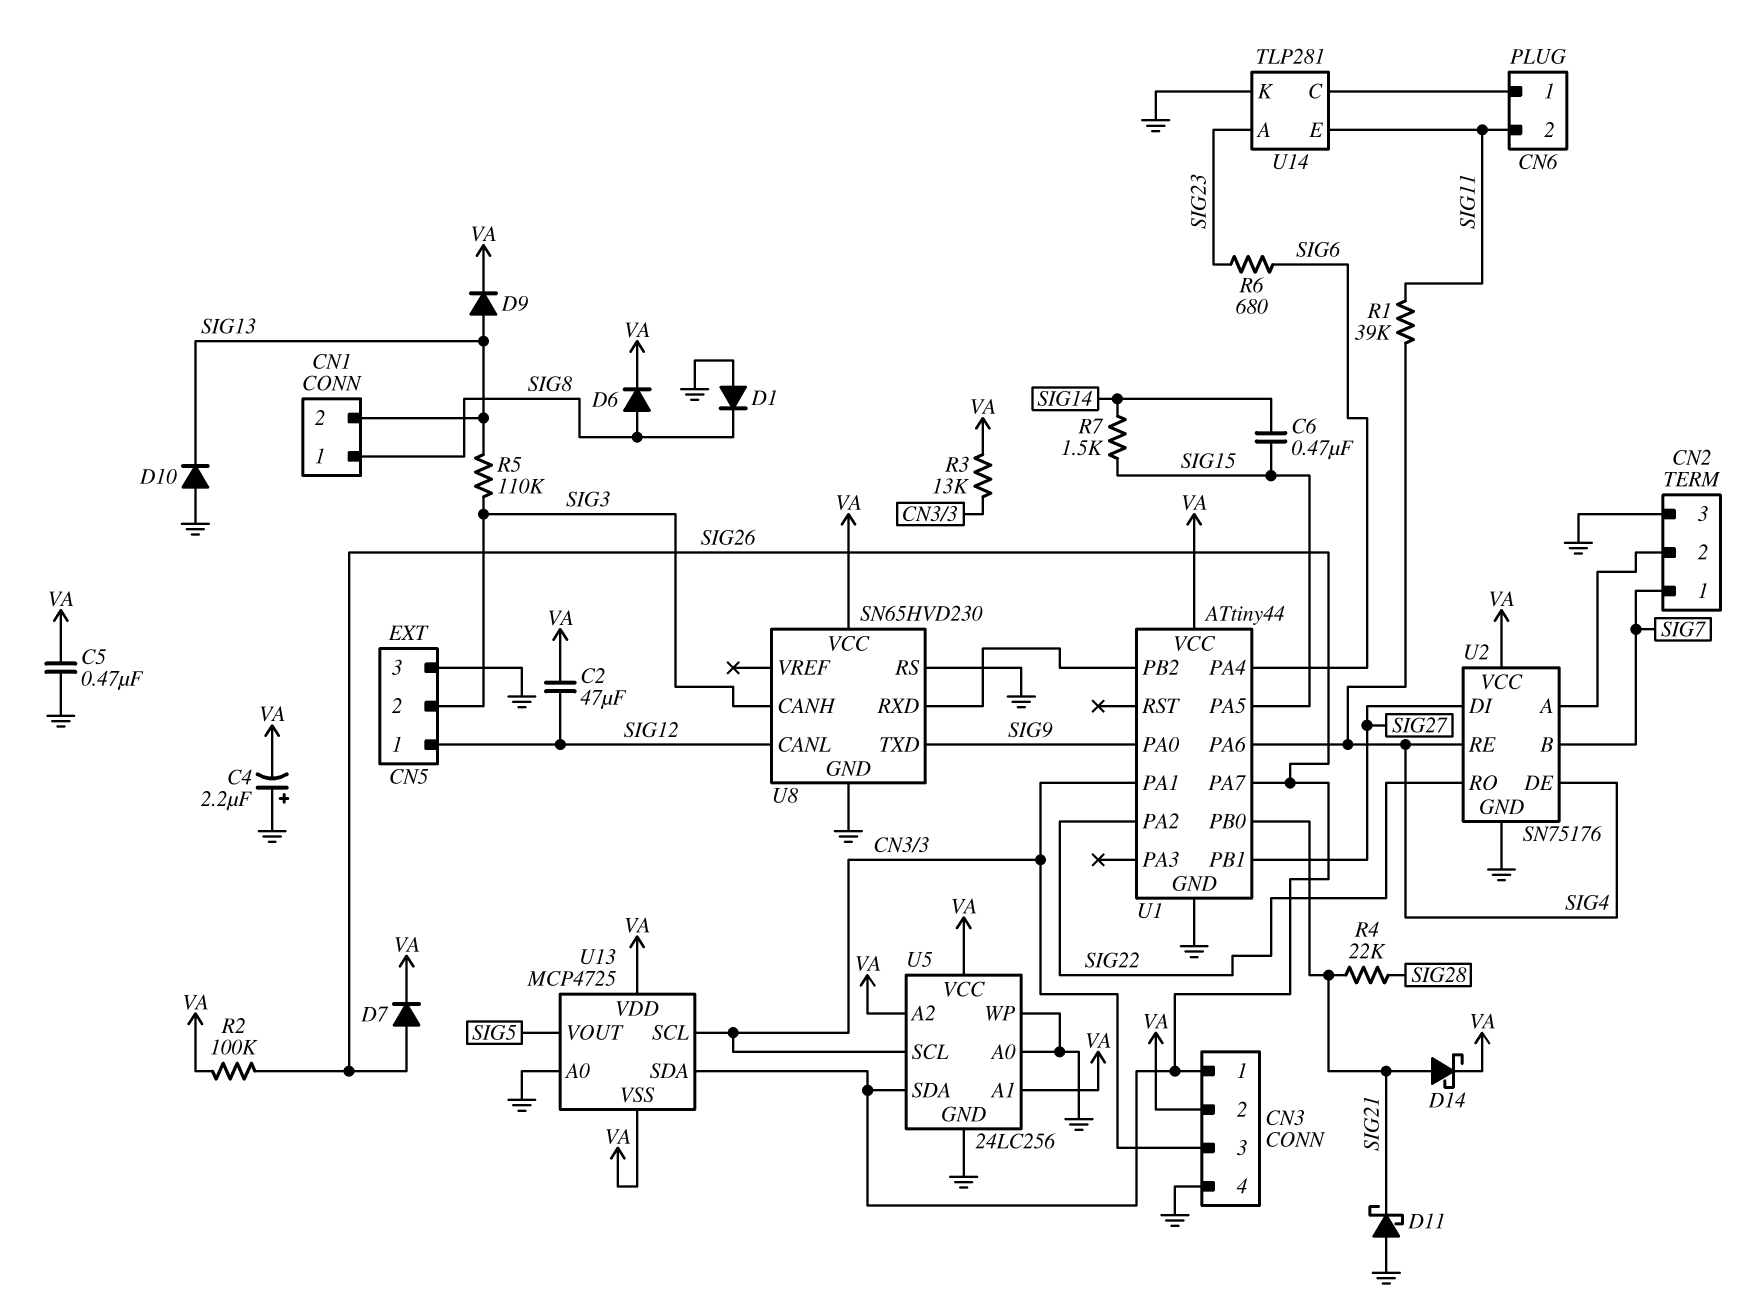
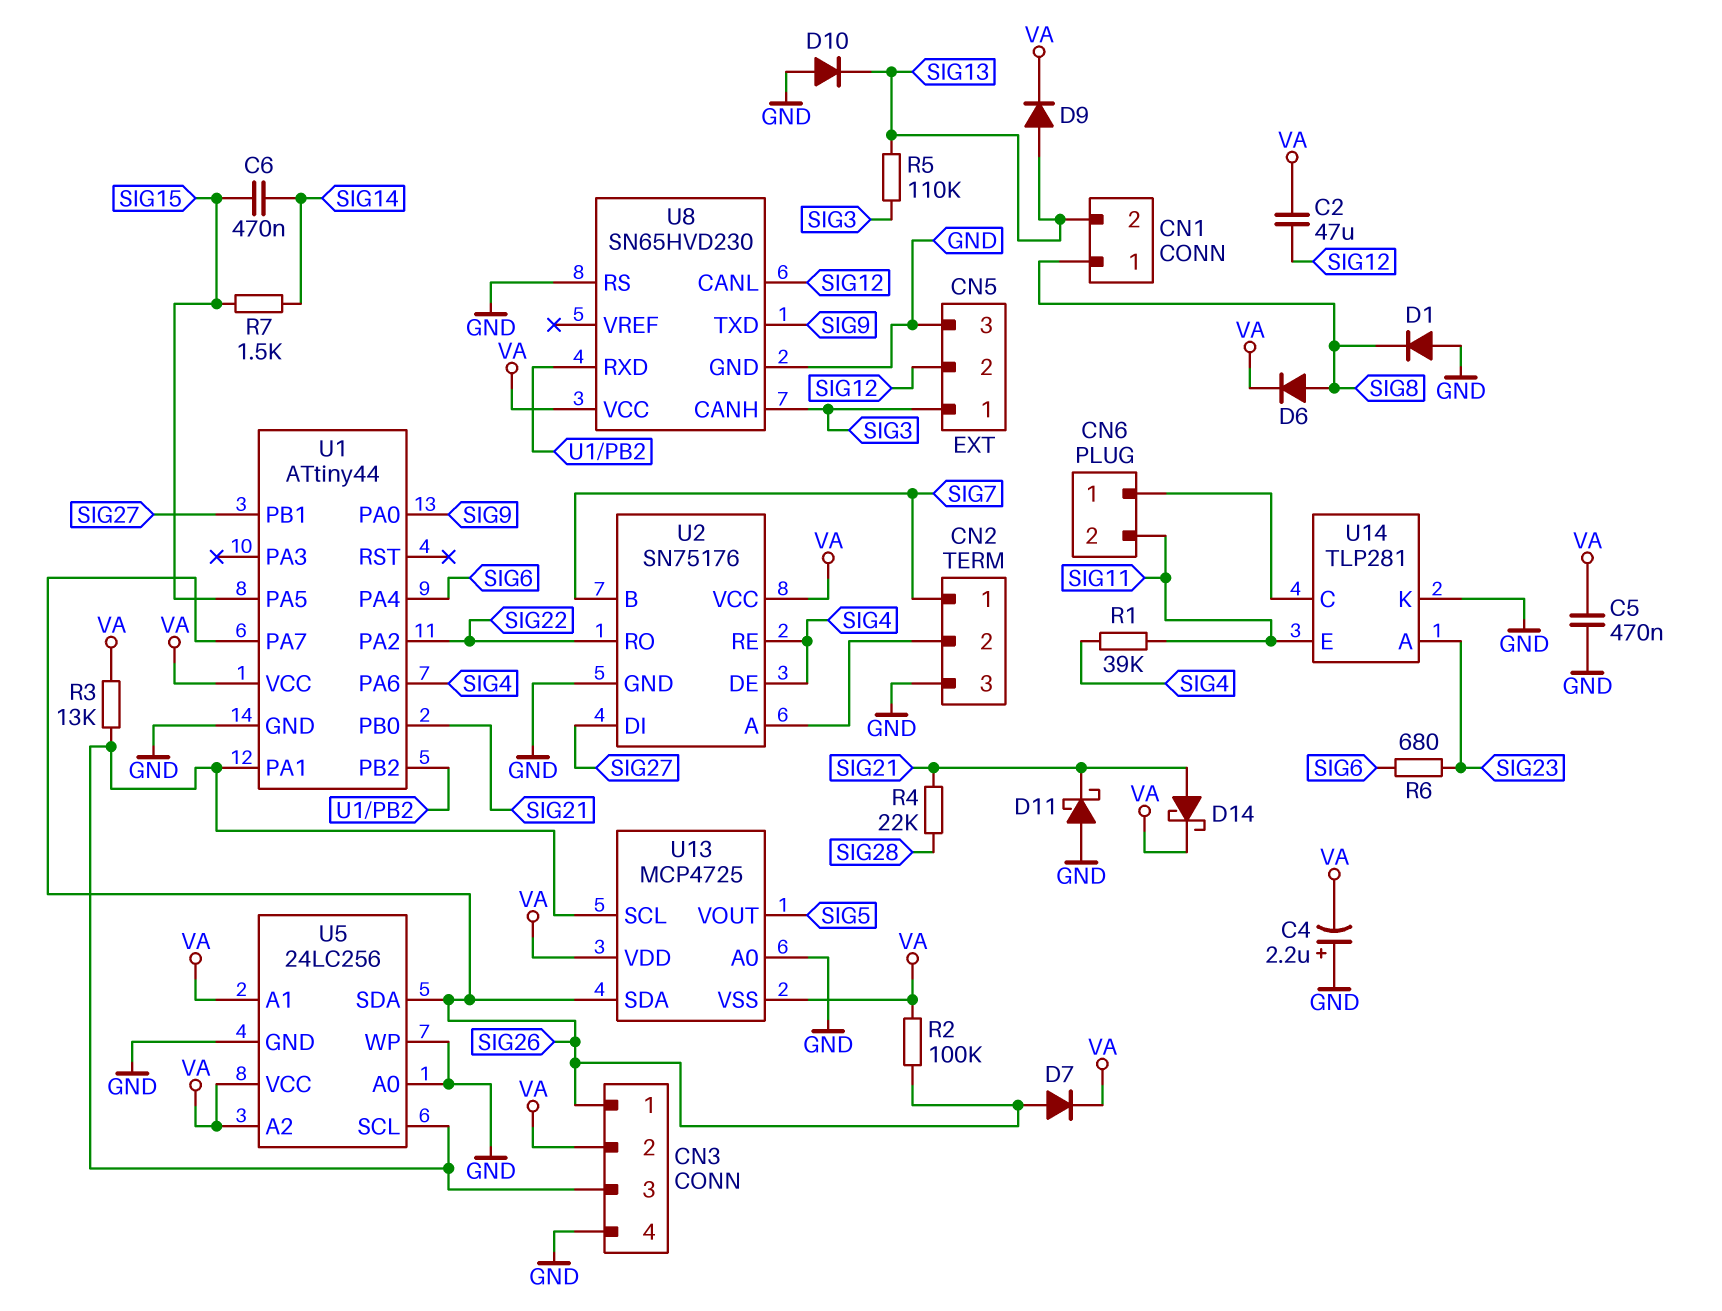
CN5 pin 1: SIG12 -> SIG3
CN5 pin 2: SIG3 -> SIG12

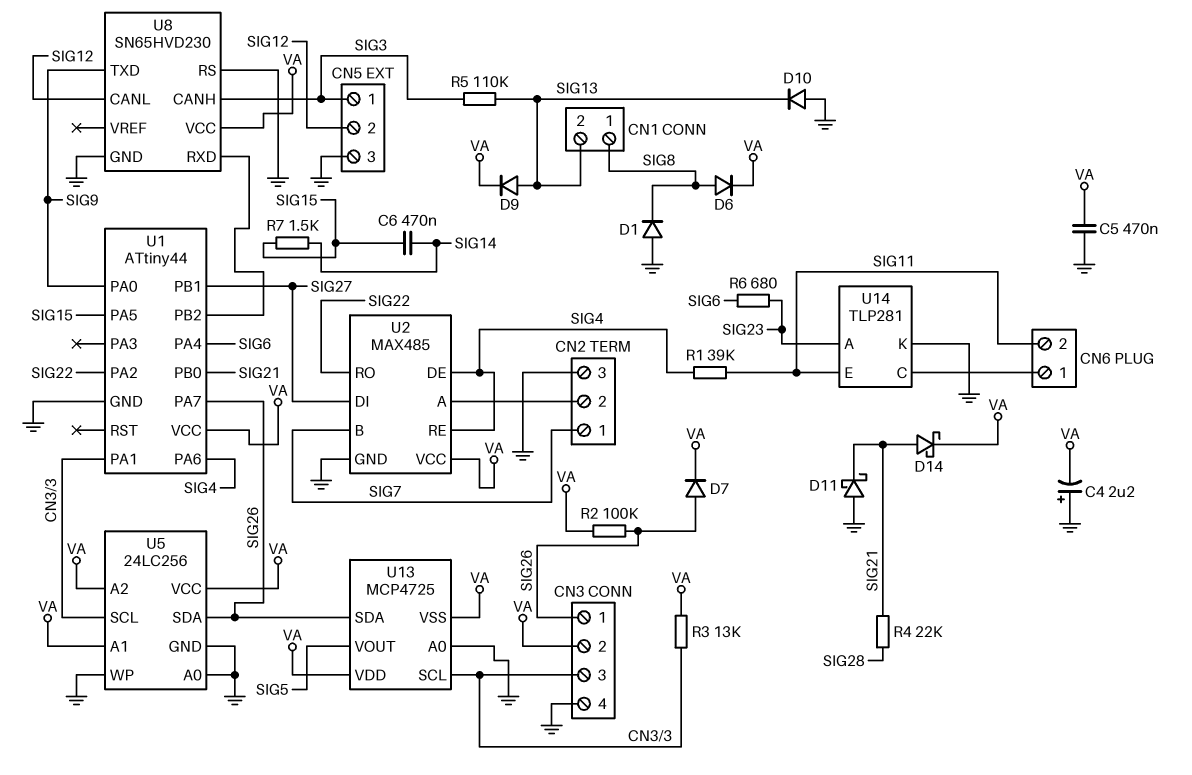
C2: 47uF (SIG12, VA) -> none
U2: SN75176 -> MAX485

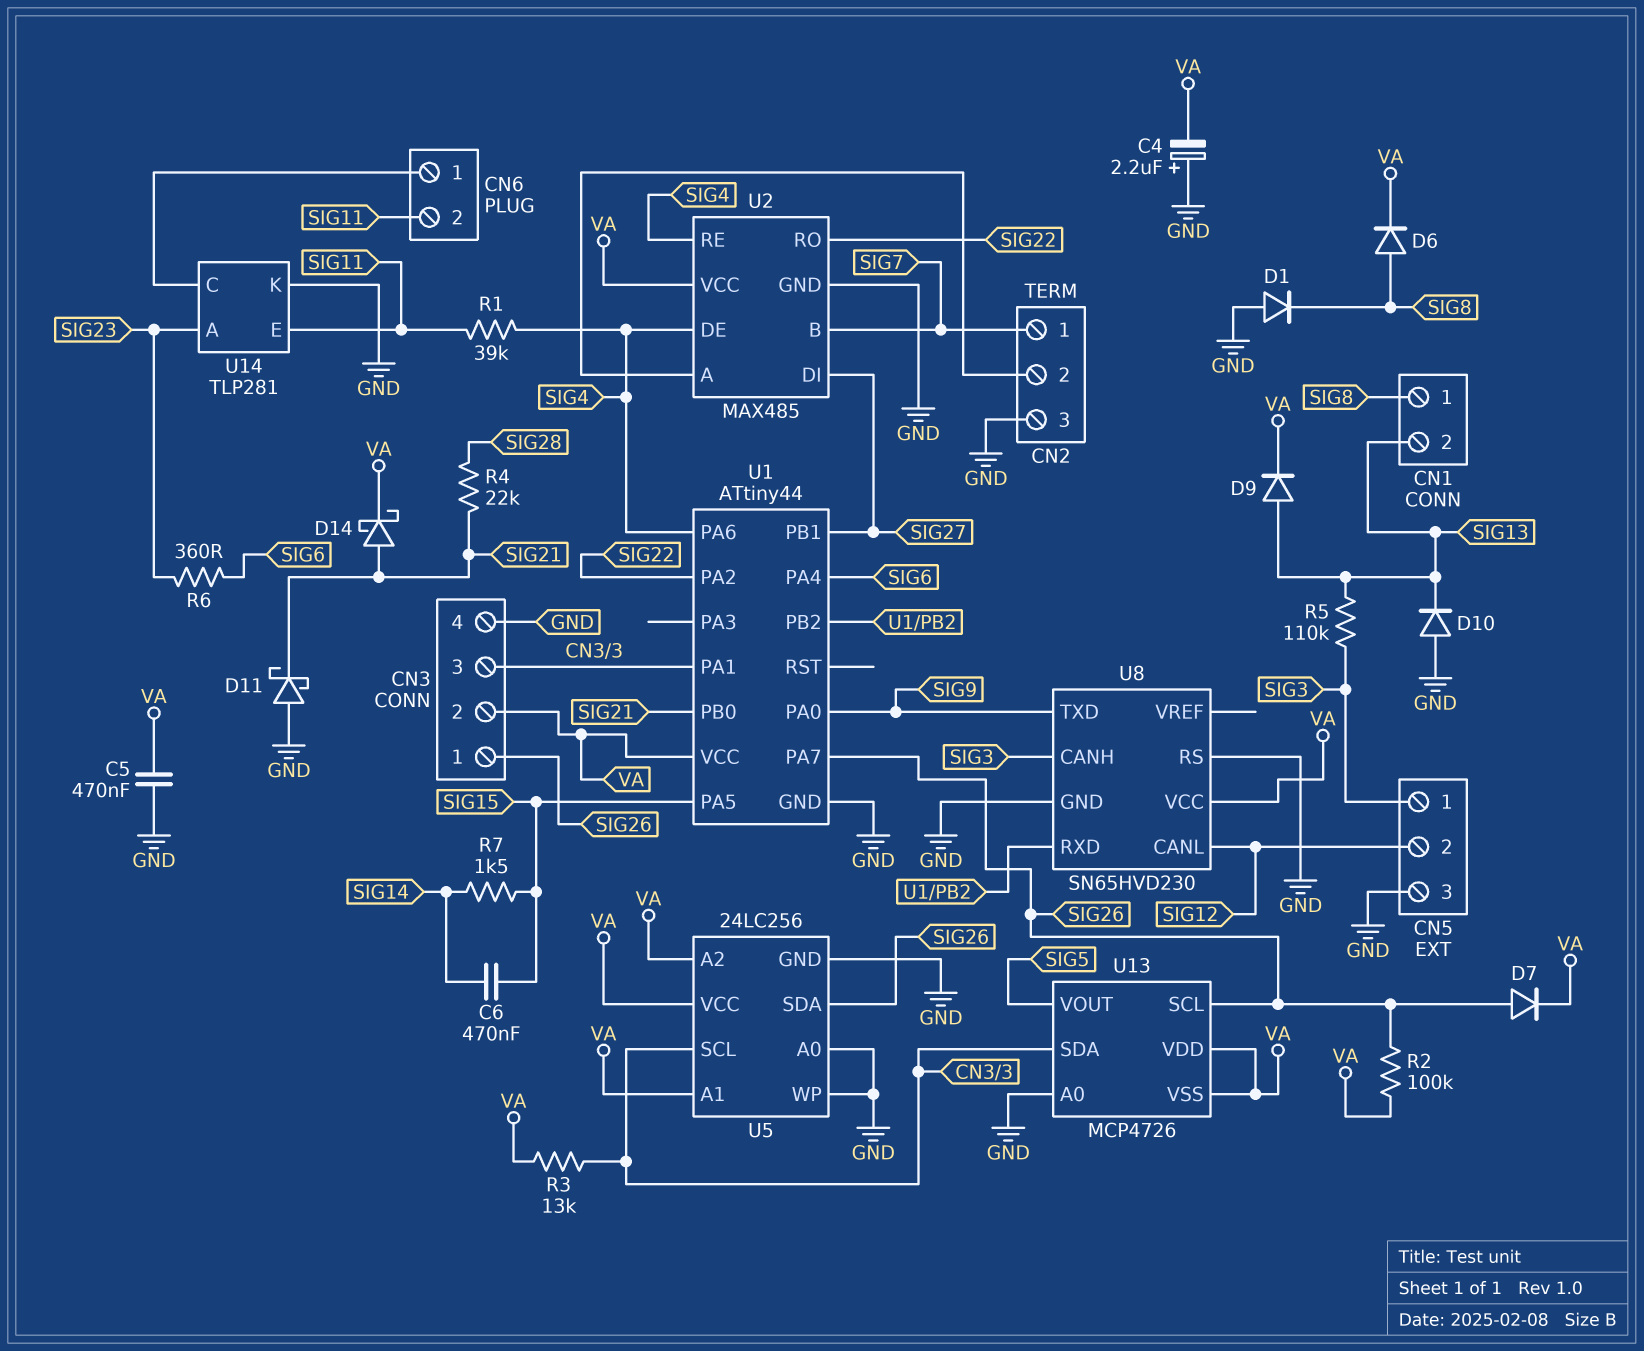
R6: 680 (SIG6, SIG23) -> 360 (SIG6, SIG23)
U13: MCP4725 -> MCP4726
U13 pin SCL: CN3/3 -> SIG26
U13 pin SDA: SIG26 -> CN3/3

